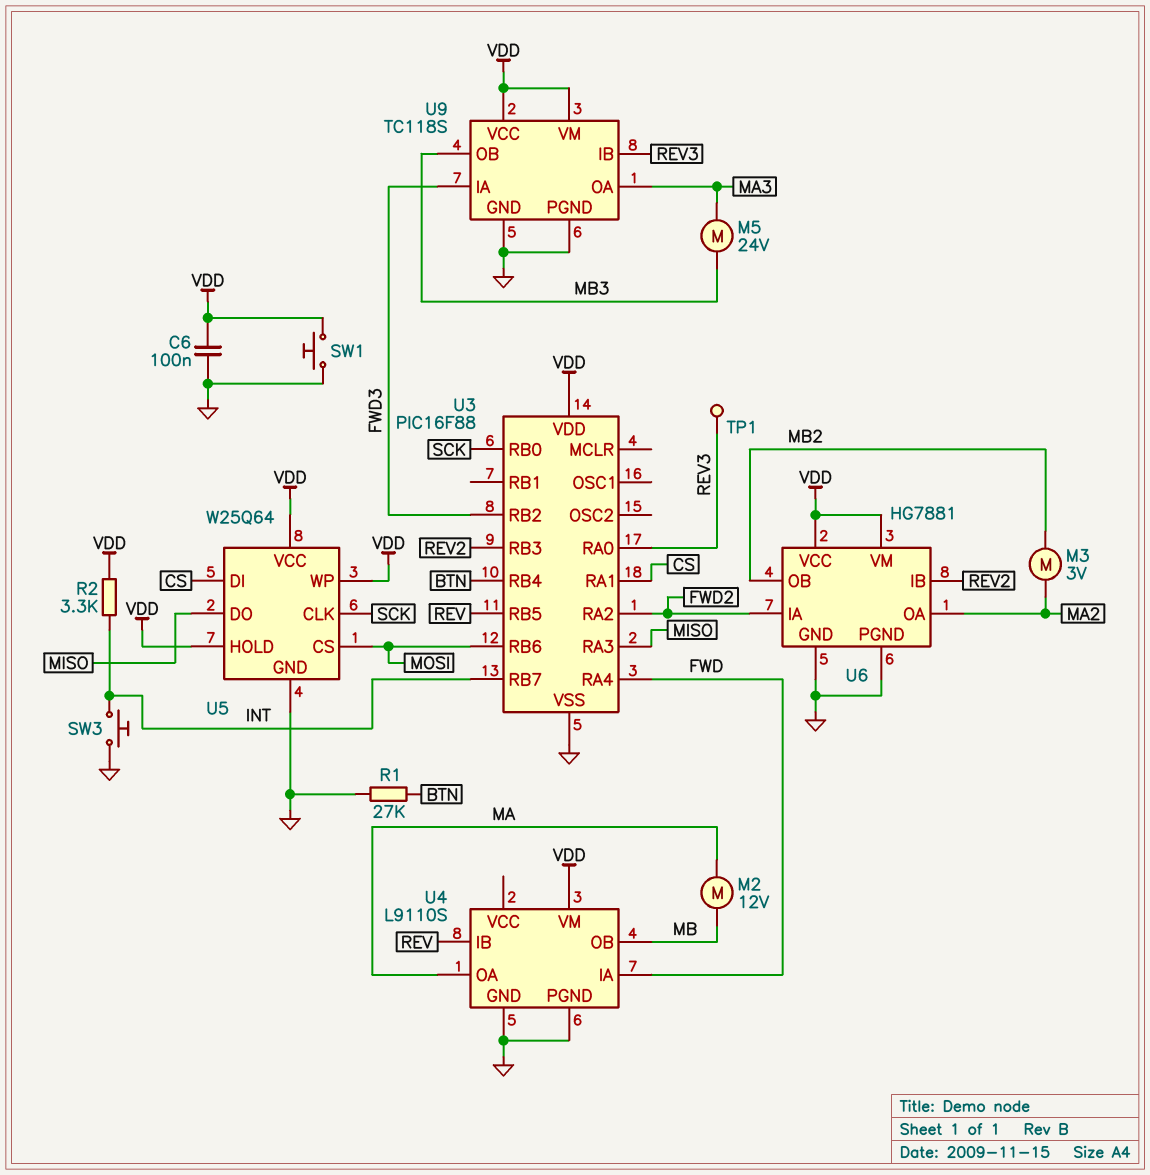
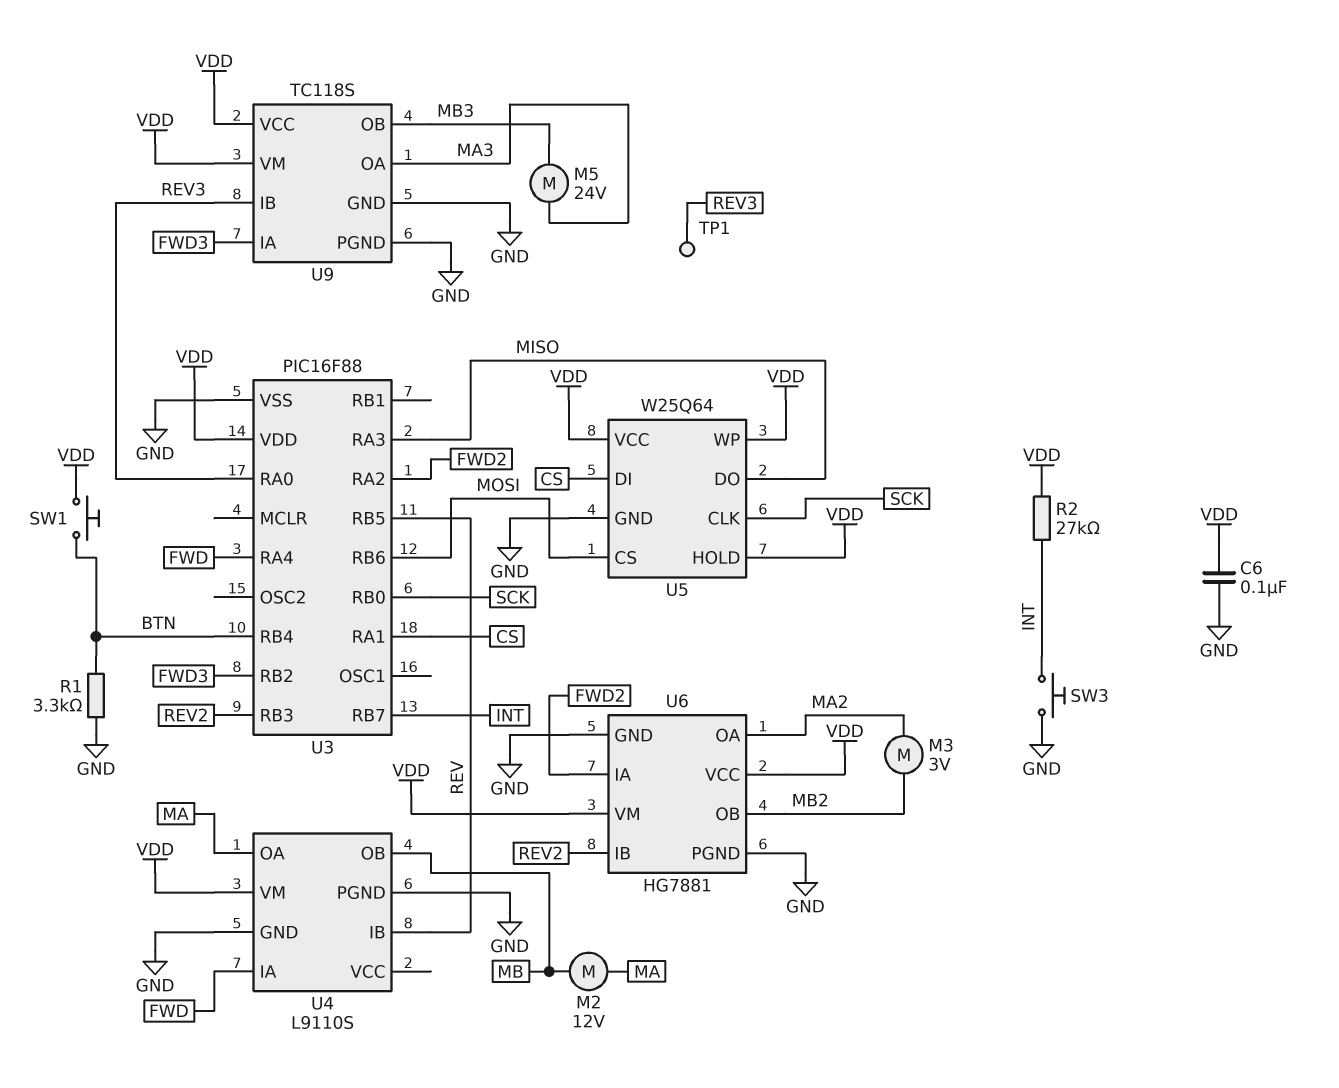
R1: 27k (BTN, GND) -> 3.3k (BTN, GND)
R2: 3.3k (INT, VDD) -> 27k (INT, VDD)
SW1: button (GND, VDD) -> button (BTN, VDD)

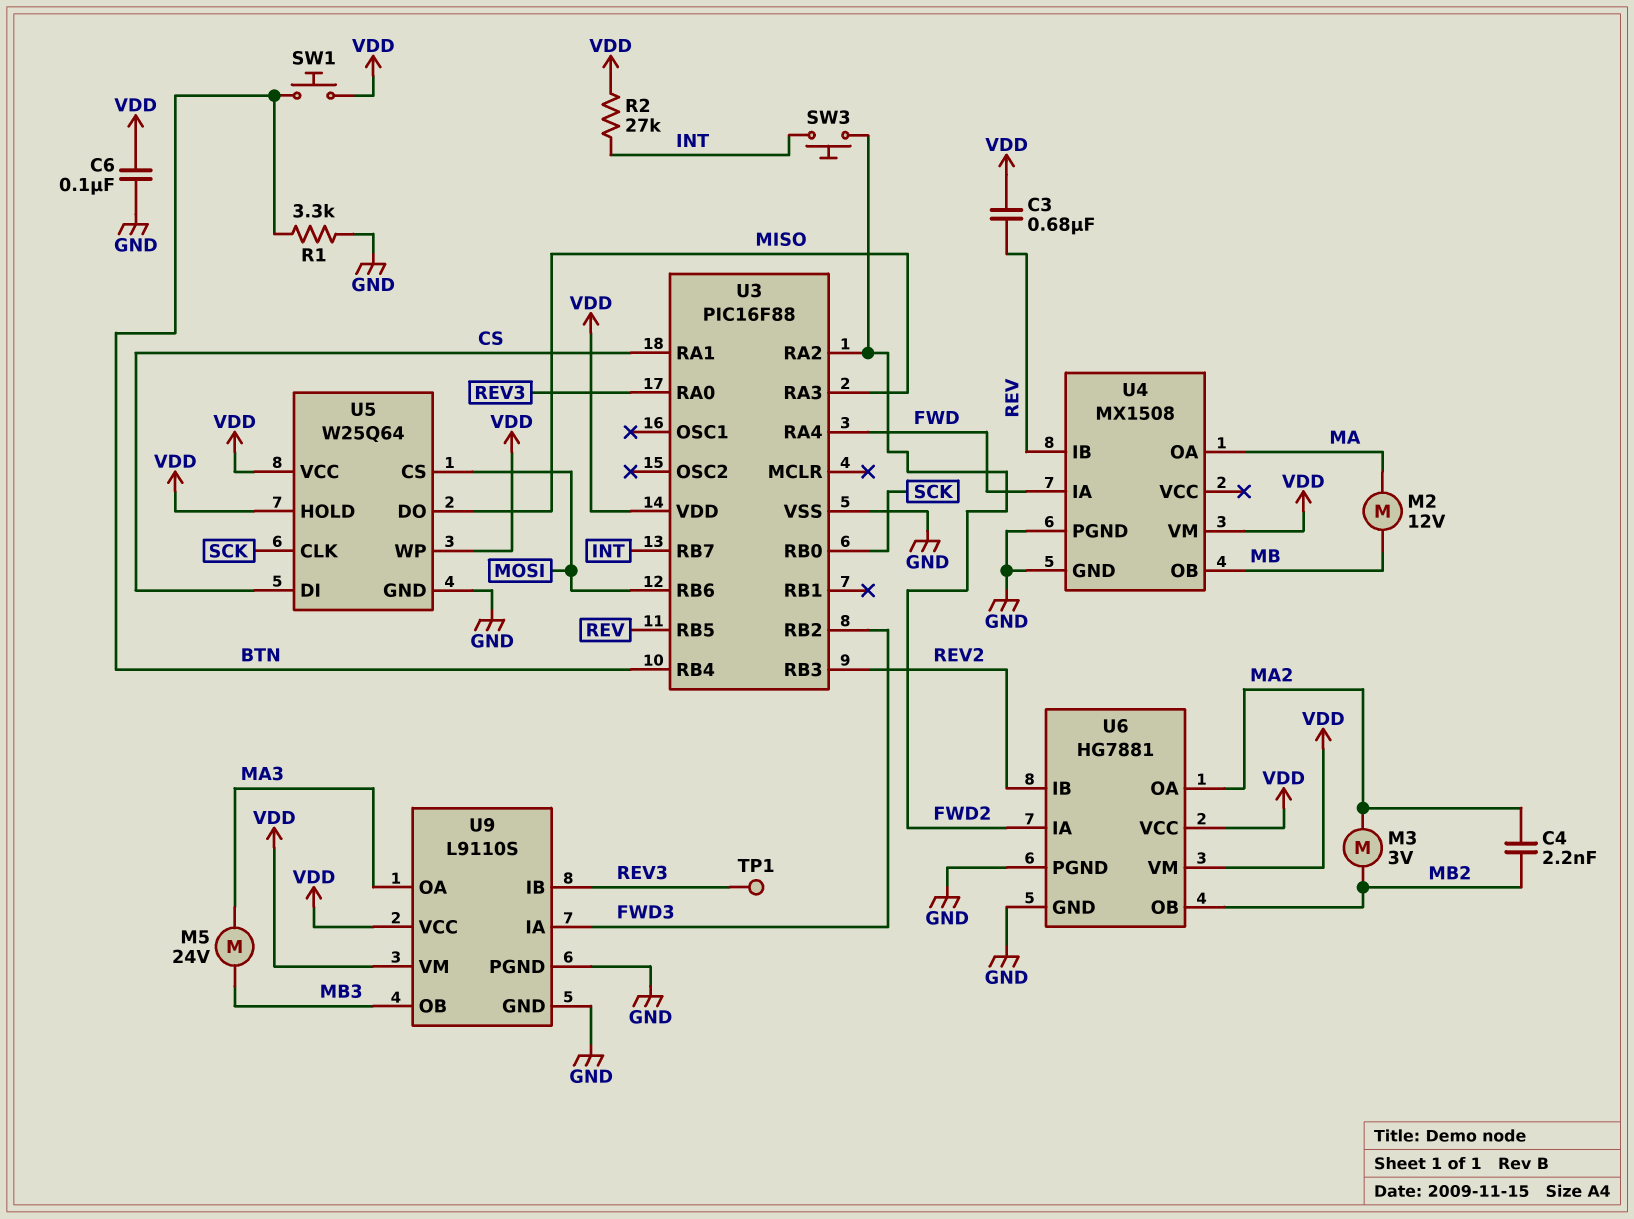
C3: none -> 680nF (REV, VDD)
C4: none -> 2.2nF (MA2, MB2)
SW3: button (GND, INT) -> button (FWD2, INT)
U4: L9110S -> MX1508
U9: TC118S -> L9110S

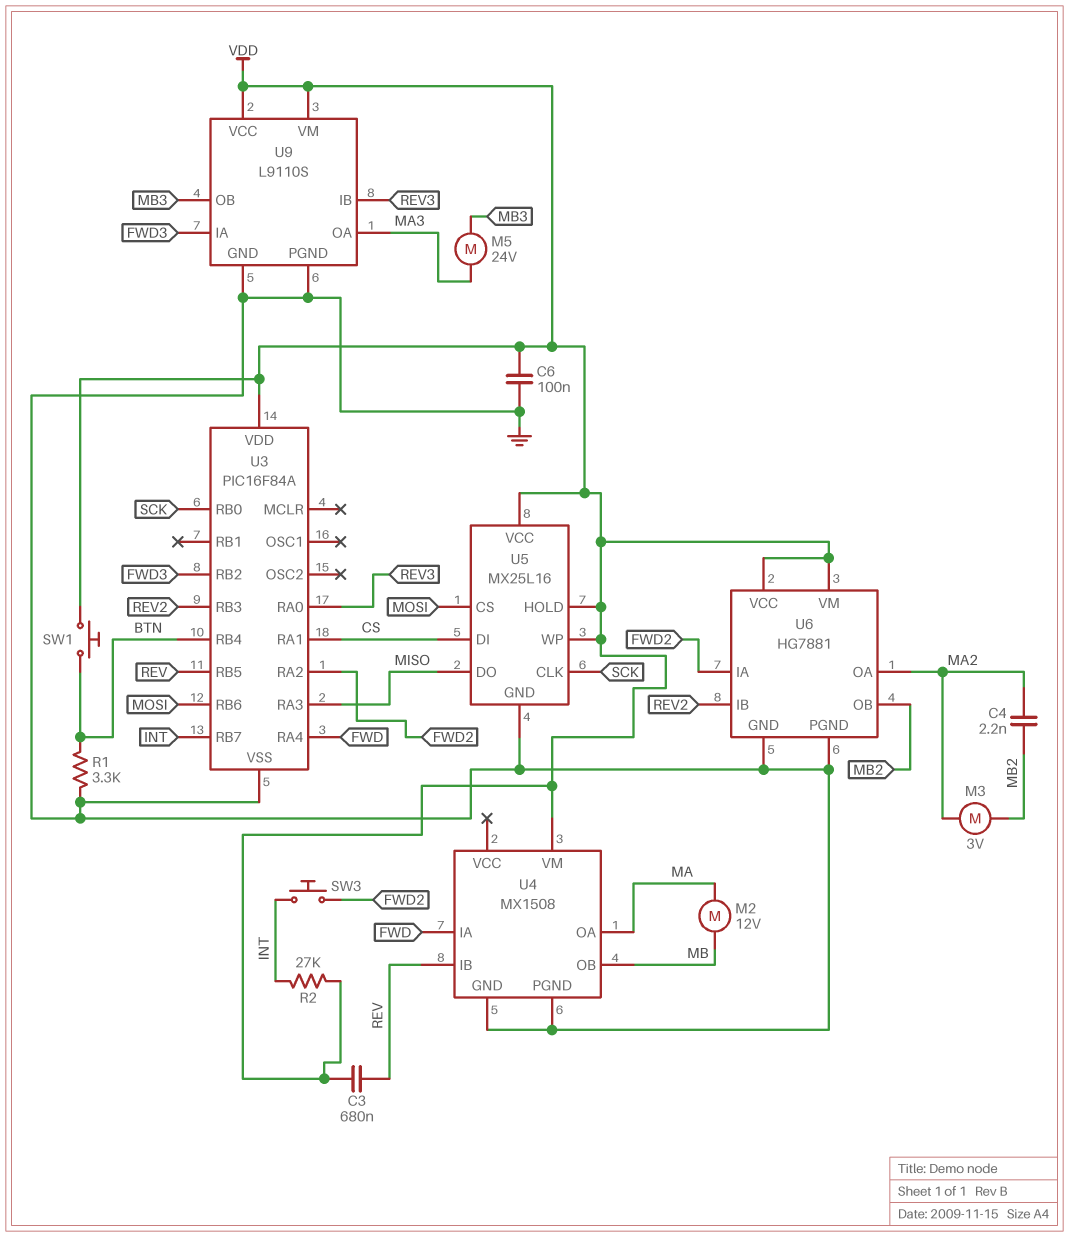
TP1: test point (REV3) -> none
U3: PIC16F88 -> PIC16F84A
U5: W25Q64 -> MX25L16

